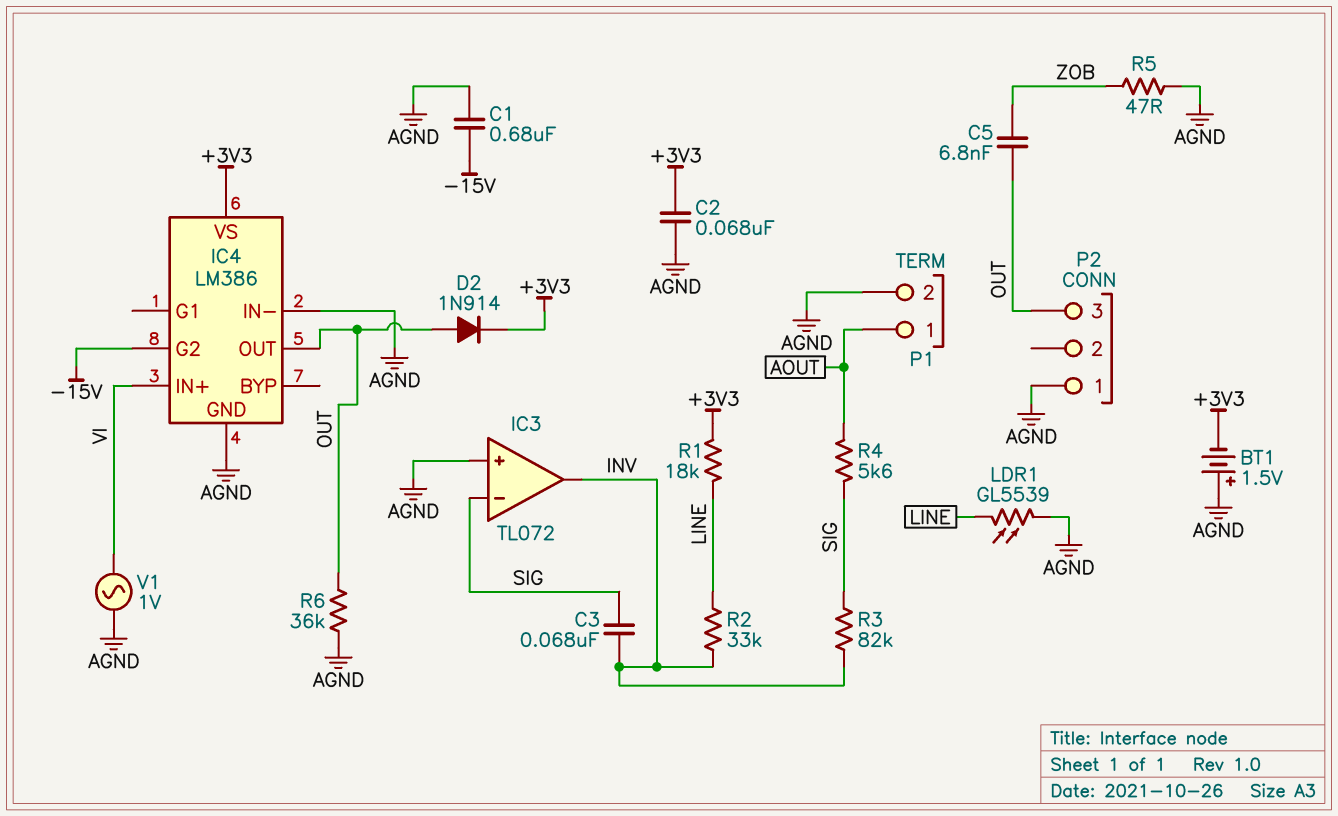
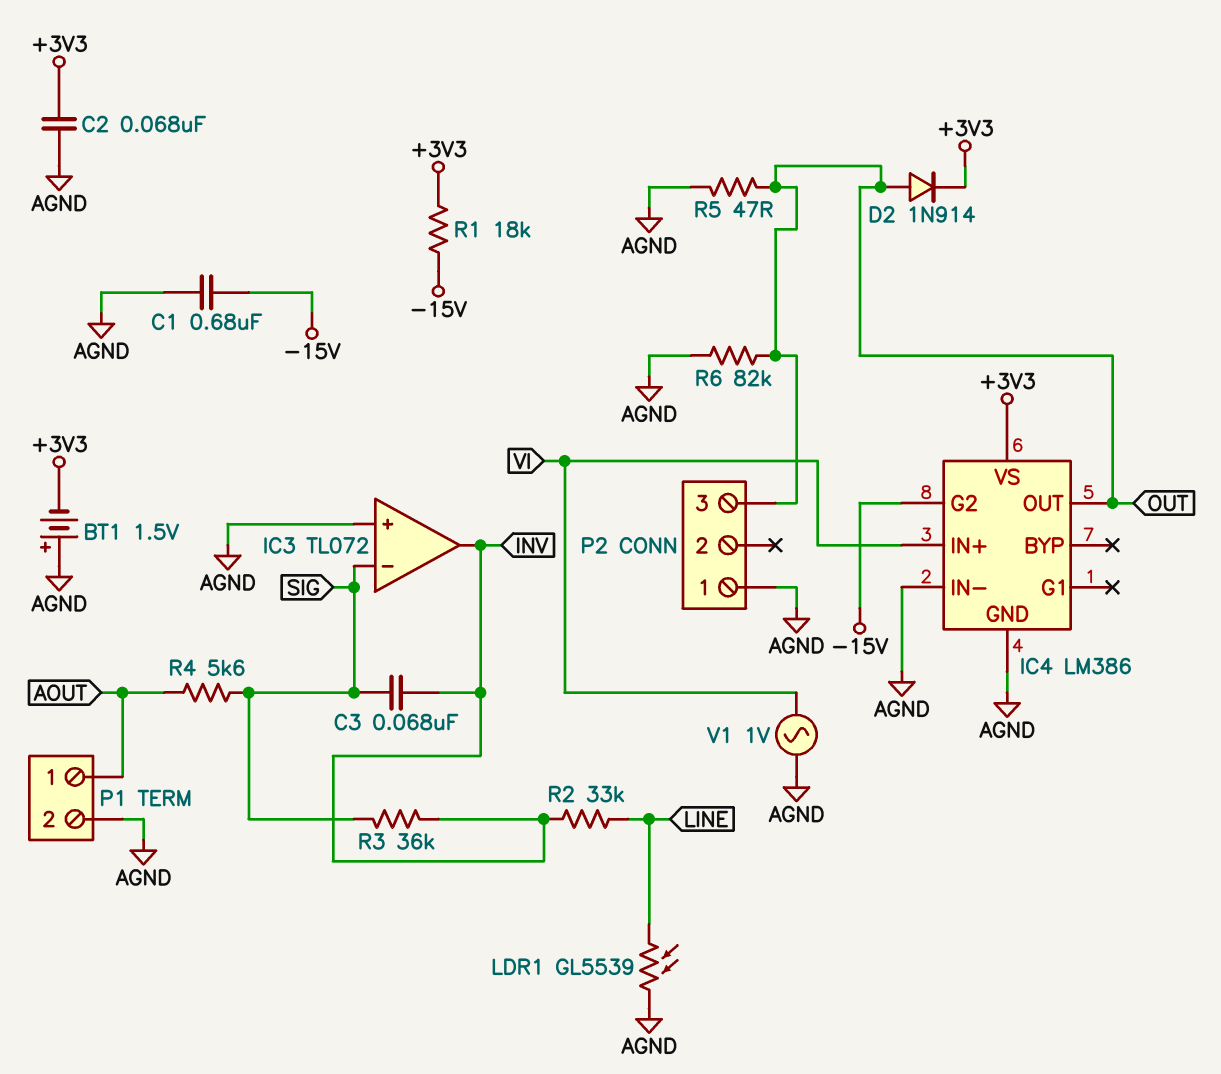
C5: 6.8nF (OUT, ZOB) -> none
R1: 18k (+3V3, LINE) -> 18k (+3V3, -15V)
R3: 82k (INV, SIG) -> 36k (INV, SIG)
R5: 47 (AGND, ZOB) -> 47 (AGND, OUT)
R6: 36k (AGND, OUT) -> 82k (AGND, OUT)

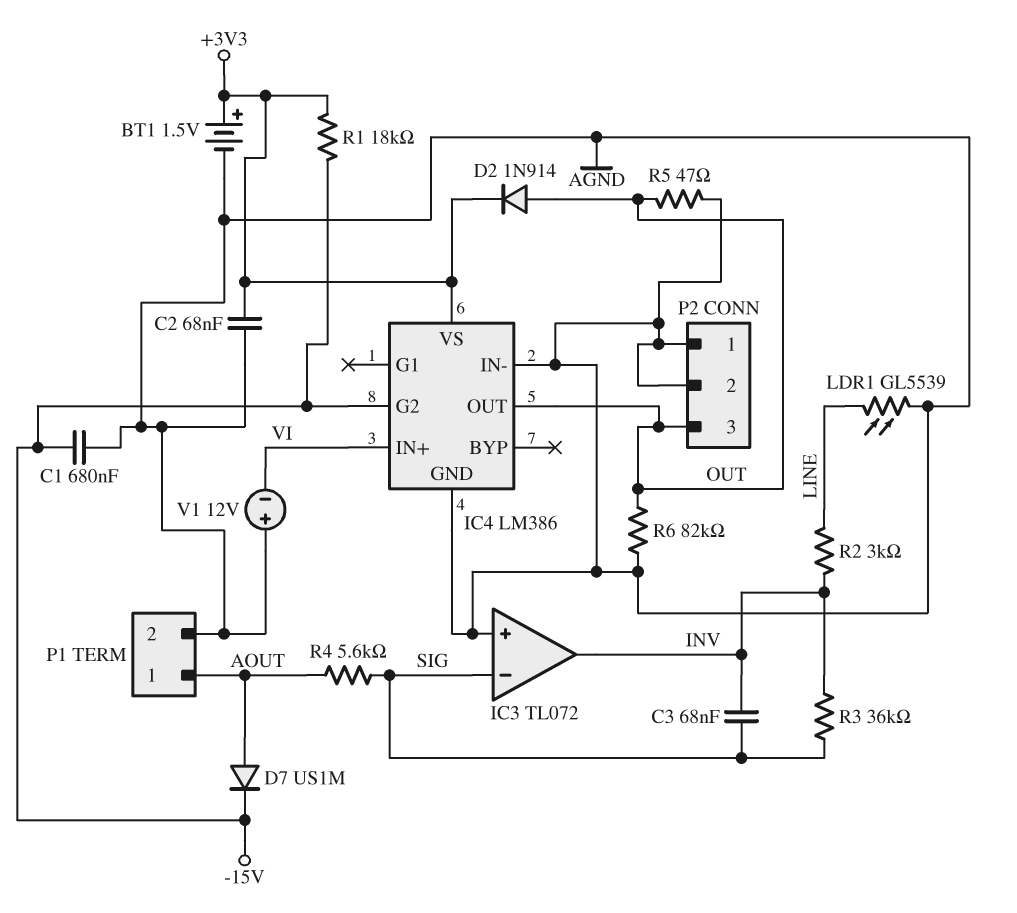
BT1: 1.5V (plus AGND, minus +3V3) -> 1.5V (plus +3V3, minus AGND)
D7: none -> diode US1M (A AOUT, K -15V)
P2 pin 2: none -> AGND
R2: 33k (INV, LINE) -> 3k (INV, LINE)
V1: AC 1V (AGND, VI) -> 12V (plus AGND, minus VI)

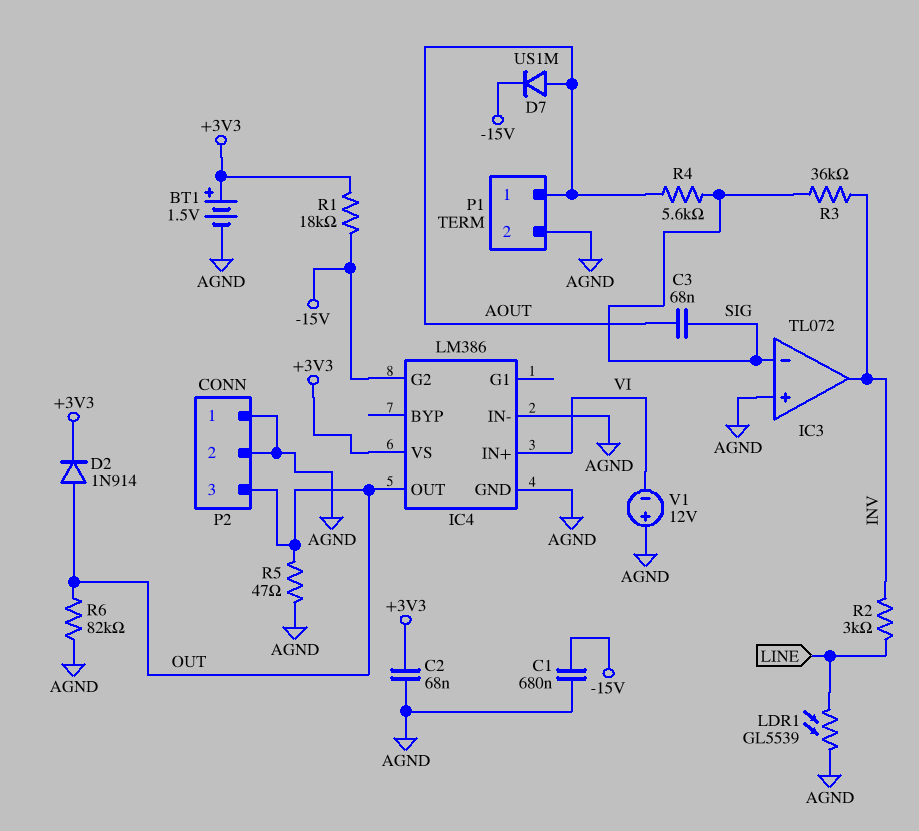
C3: 68nF (INV, SIG) -> 68nF (AOUT, SIG)

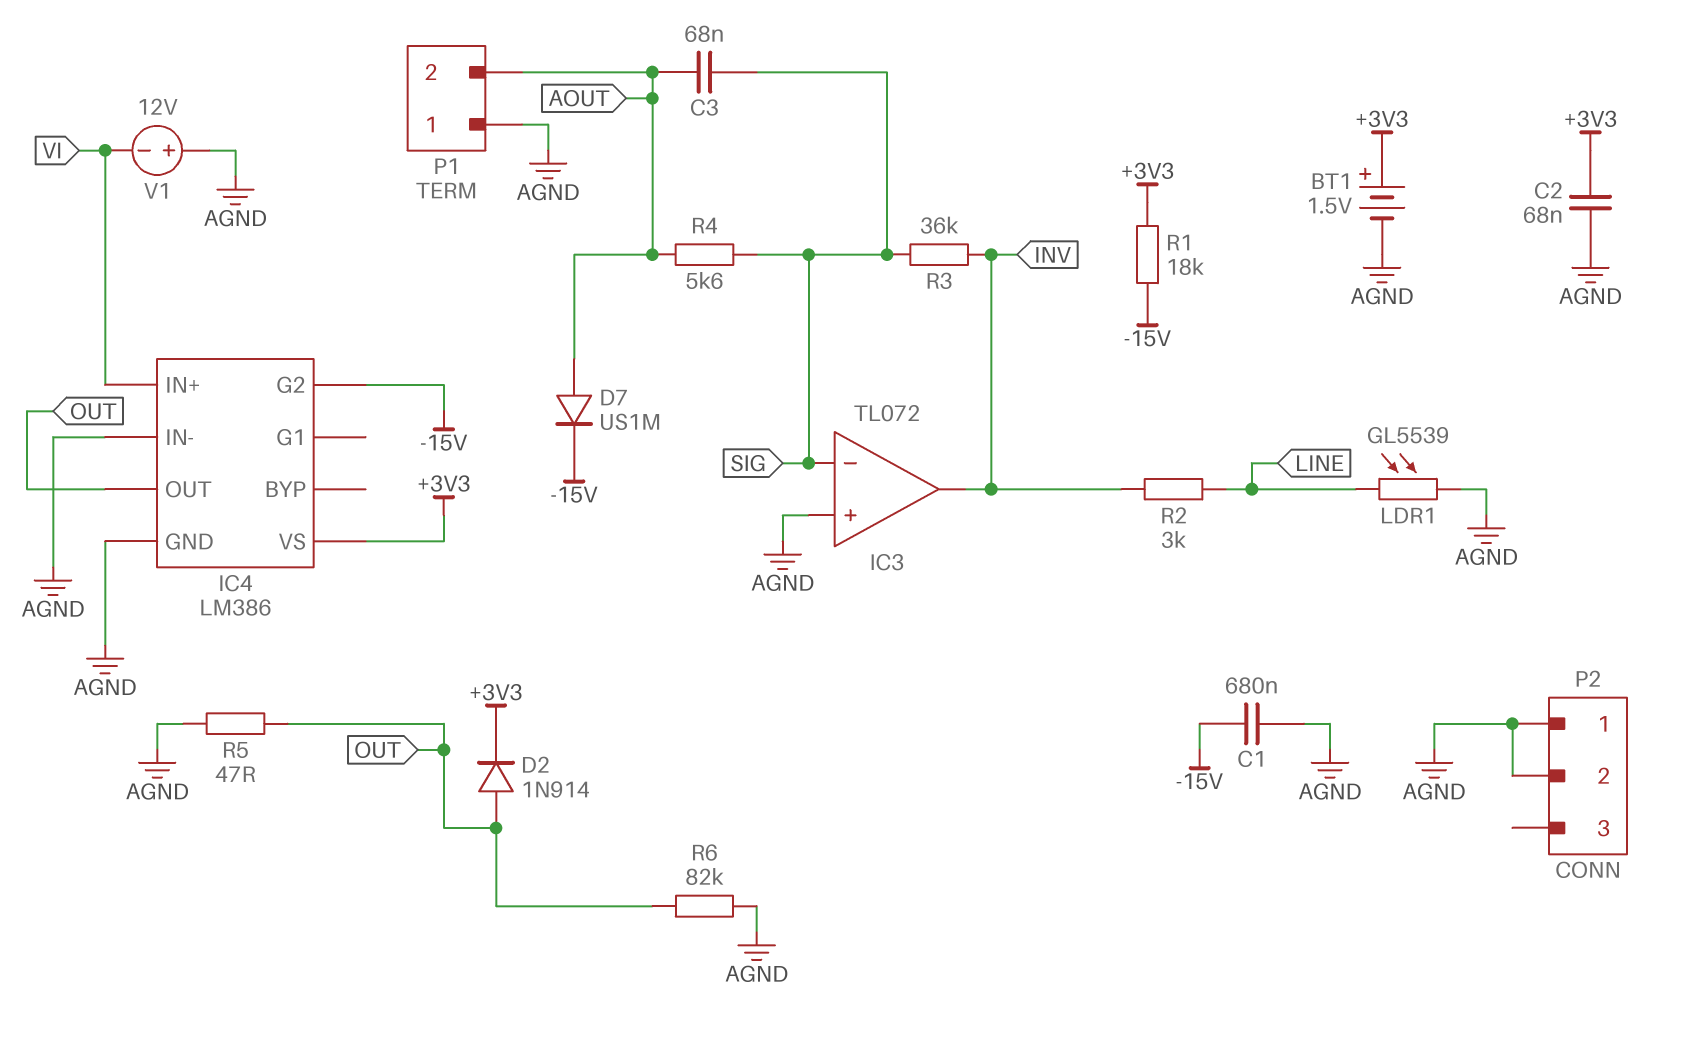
P1 pin 1: AOUT -> AGND
P1 pin 2: AGND -> AOUT
P2 pin 3: OUT -> none

